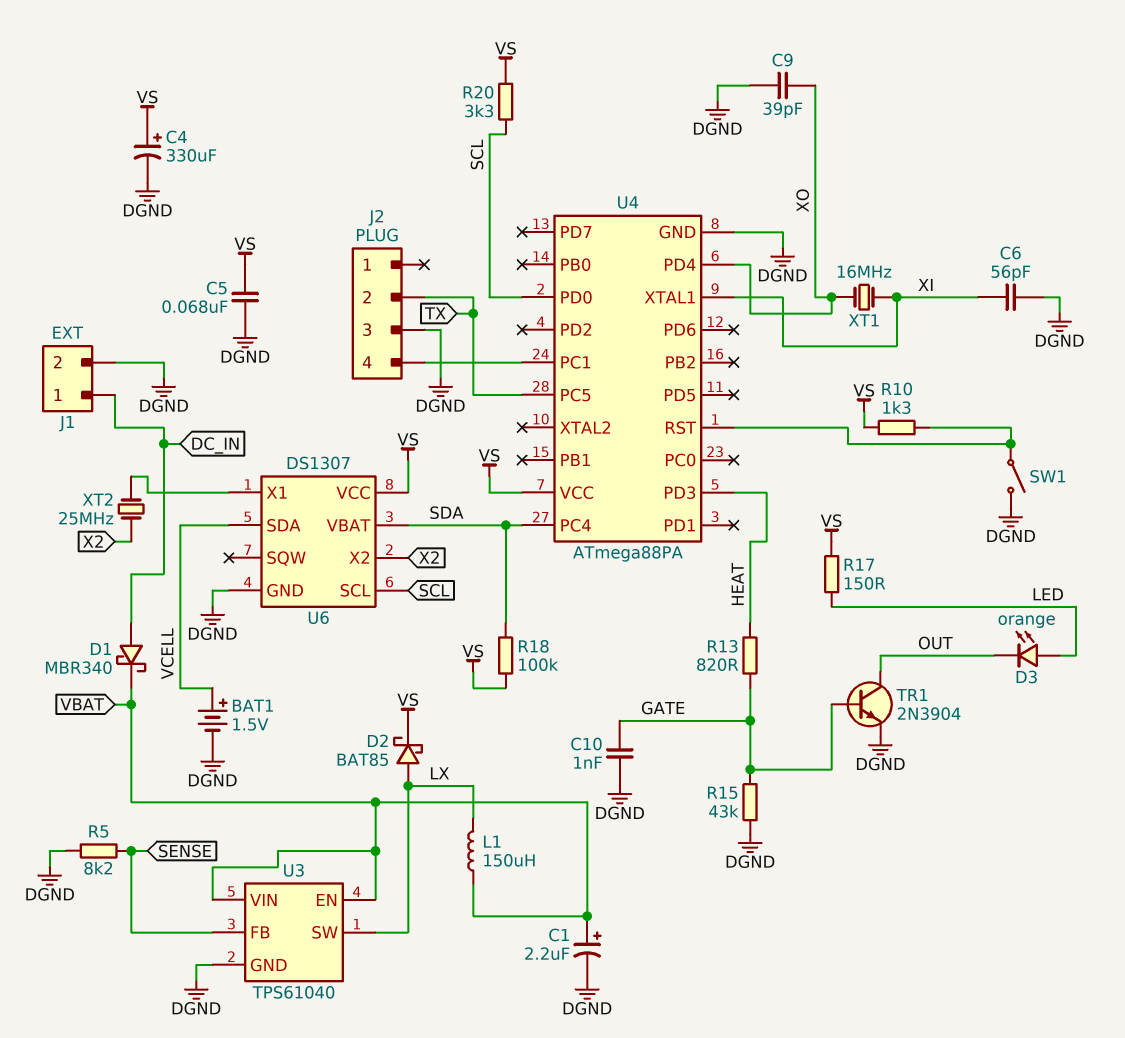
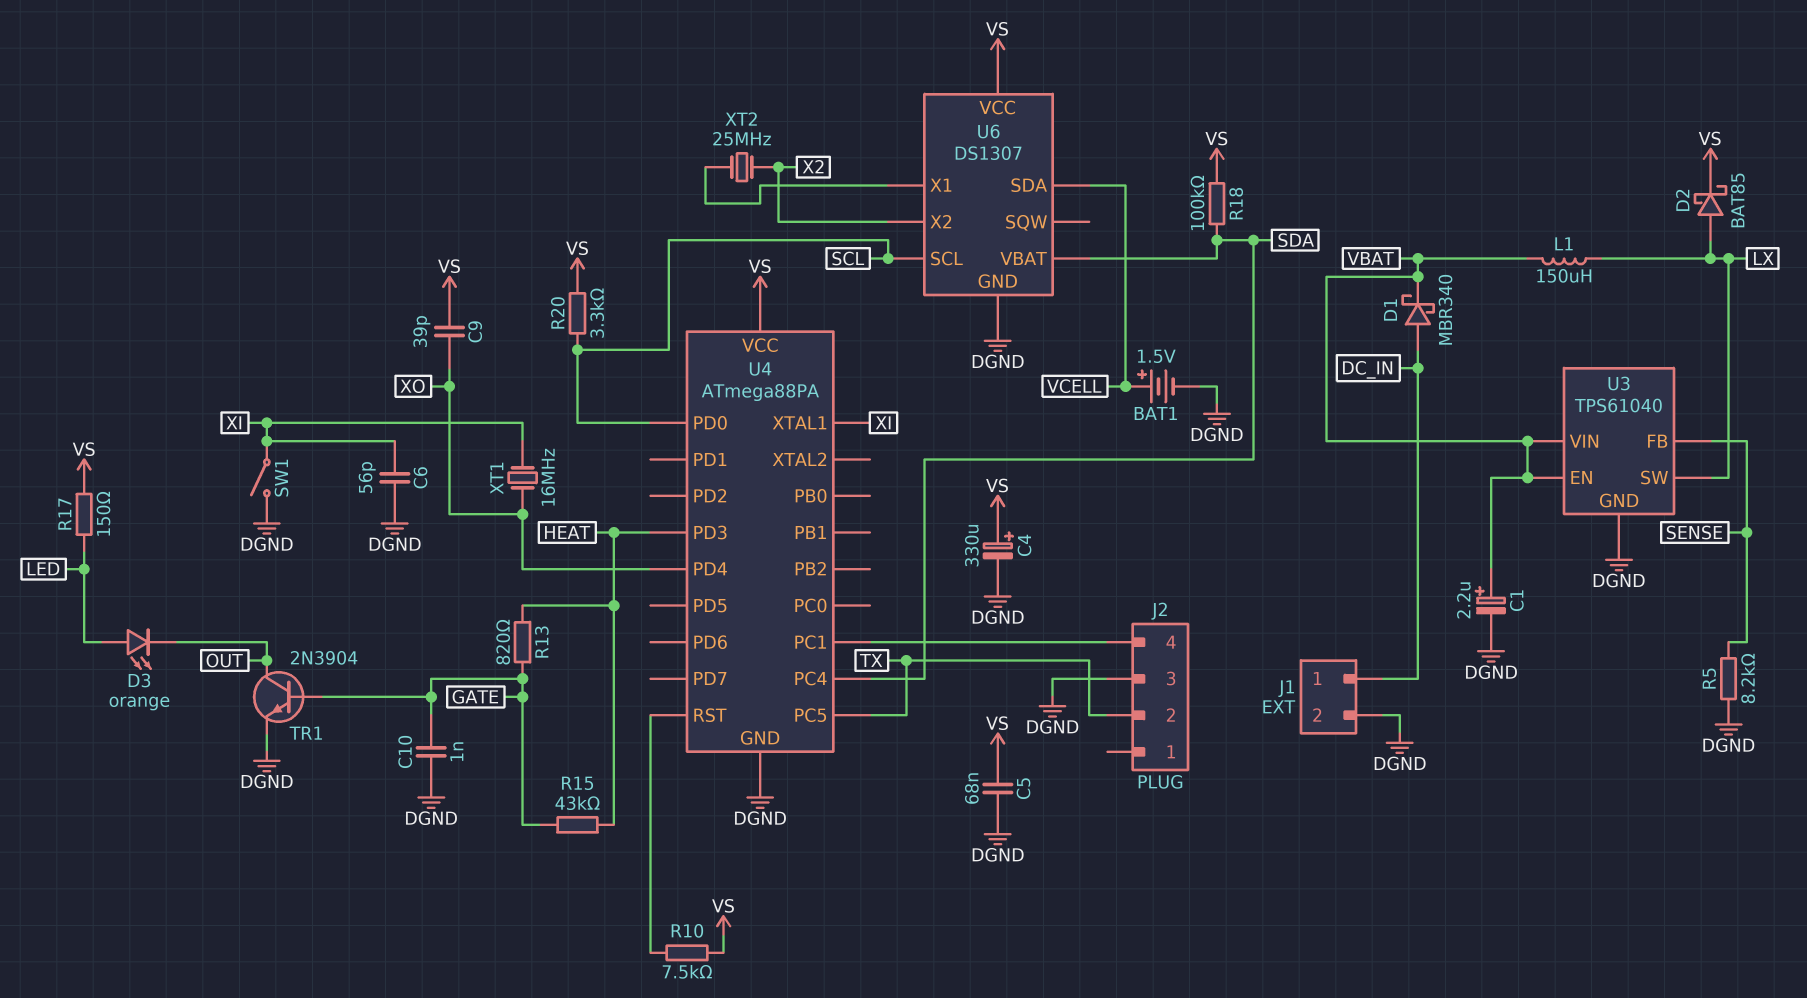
C9: 39pF (DGND, XO) -> 39pF (VS, XO)
R10: 1.3k (U4/RST, VS) -> 7.5k (U4/RST, VS)
R15: 43k (DGND, GATE) -> 43k (GATE, HEAT)
SW1: switch (DGND, U4/RST) -> switch (DGND, XI)

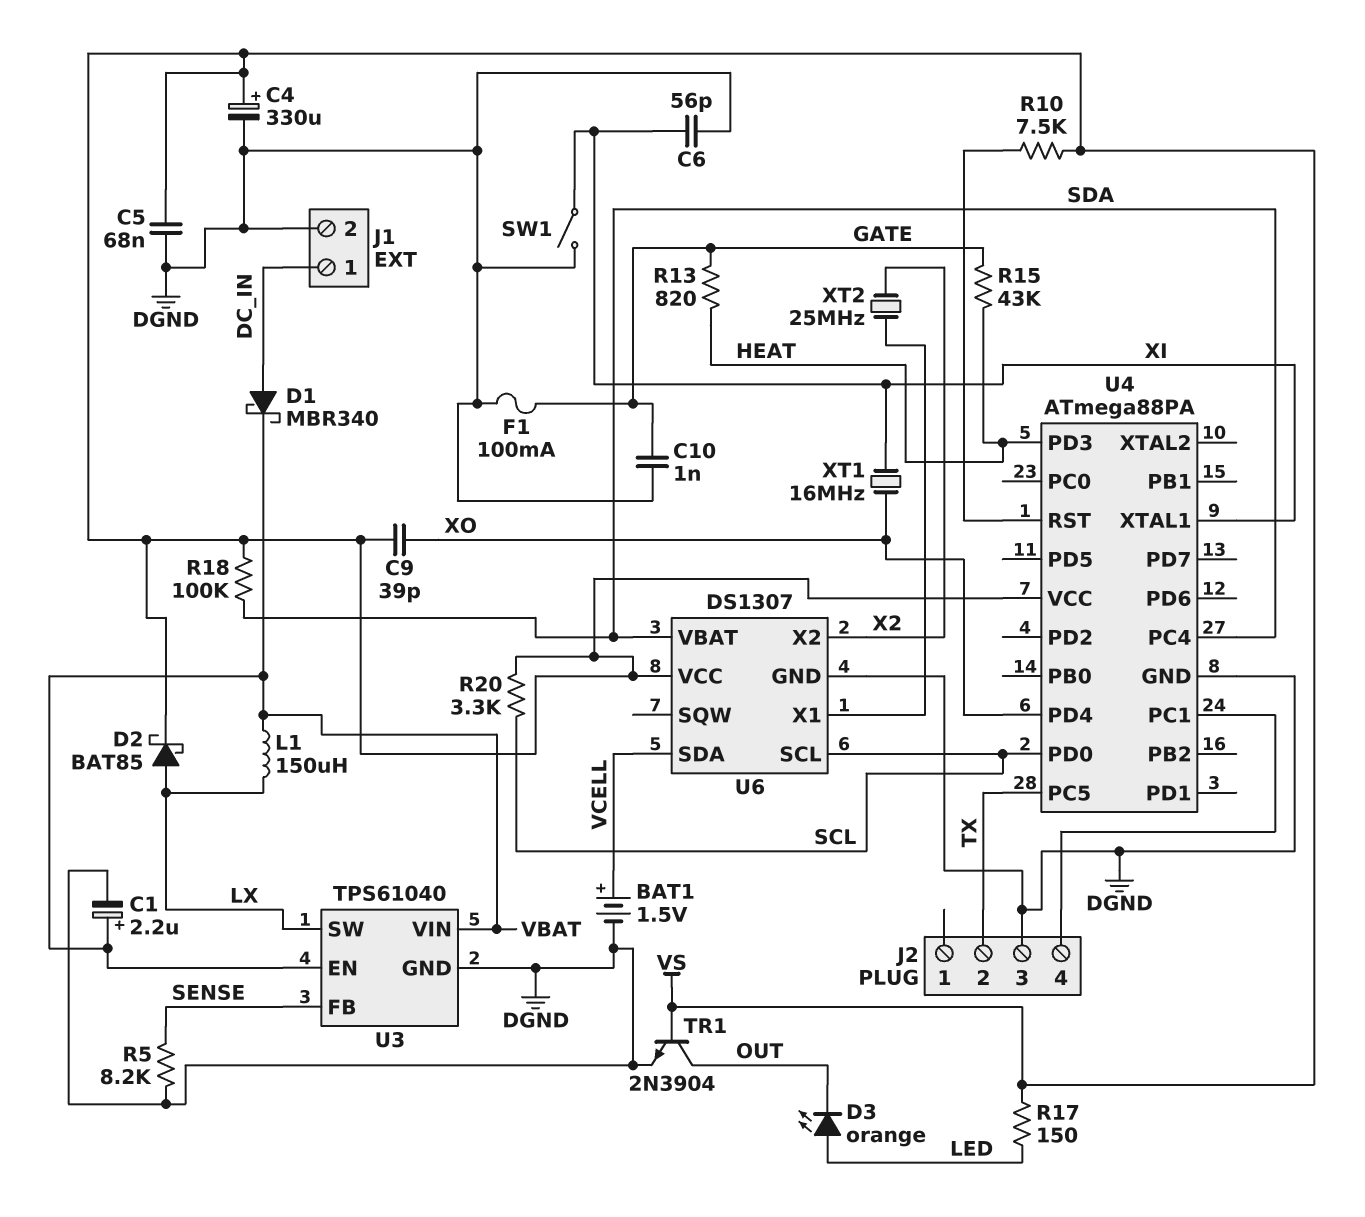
F1: none -> 100mA (DGND, GATE)
TR1: NPN 2N3904 (B GATE, C OUT, E DGND) -> NPN 2N3904 (B VS, C OUT, E DGND)

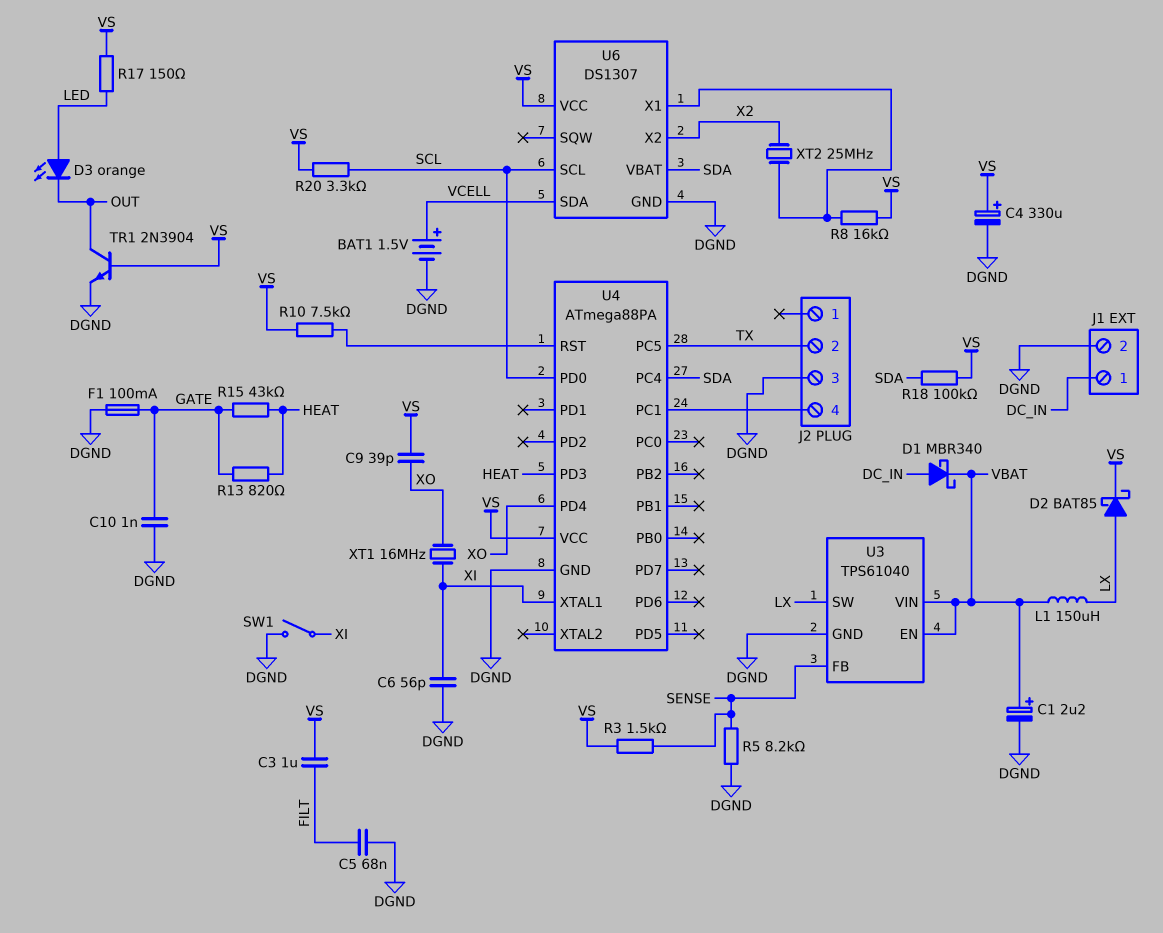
C3: none -> 1uF (FILT, VS)
C5: 68nF (DGND, VS) -> 68nF (DGND, FILT)
R3: none -> 1.5k (SENSE, VS)
R8: none -> 16k (U6/X1, VS)

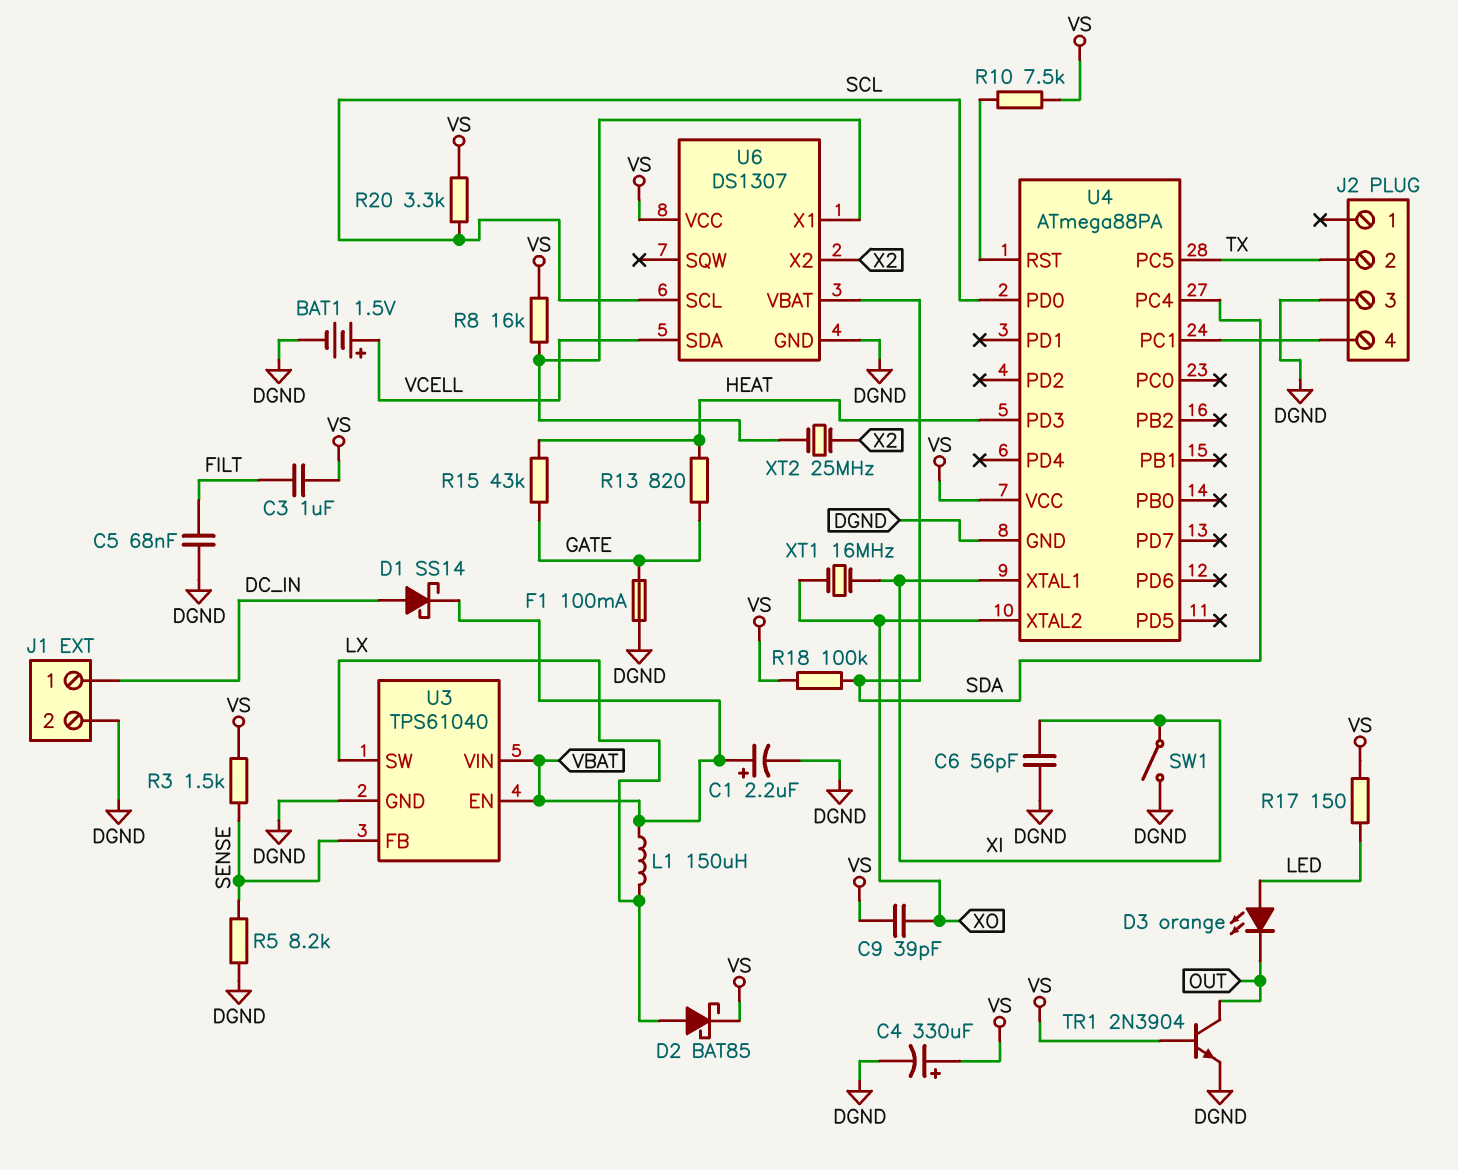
C10: 1nF (DGND, GATE) -> none
D1: schottky MBR340 (A DC_IN, K VBAT) -> schottky SS14 (A DC_IN, K VBAT)
U4 pin PD4: XO -> none
U4 pin XTAL2: none -> XO

